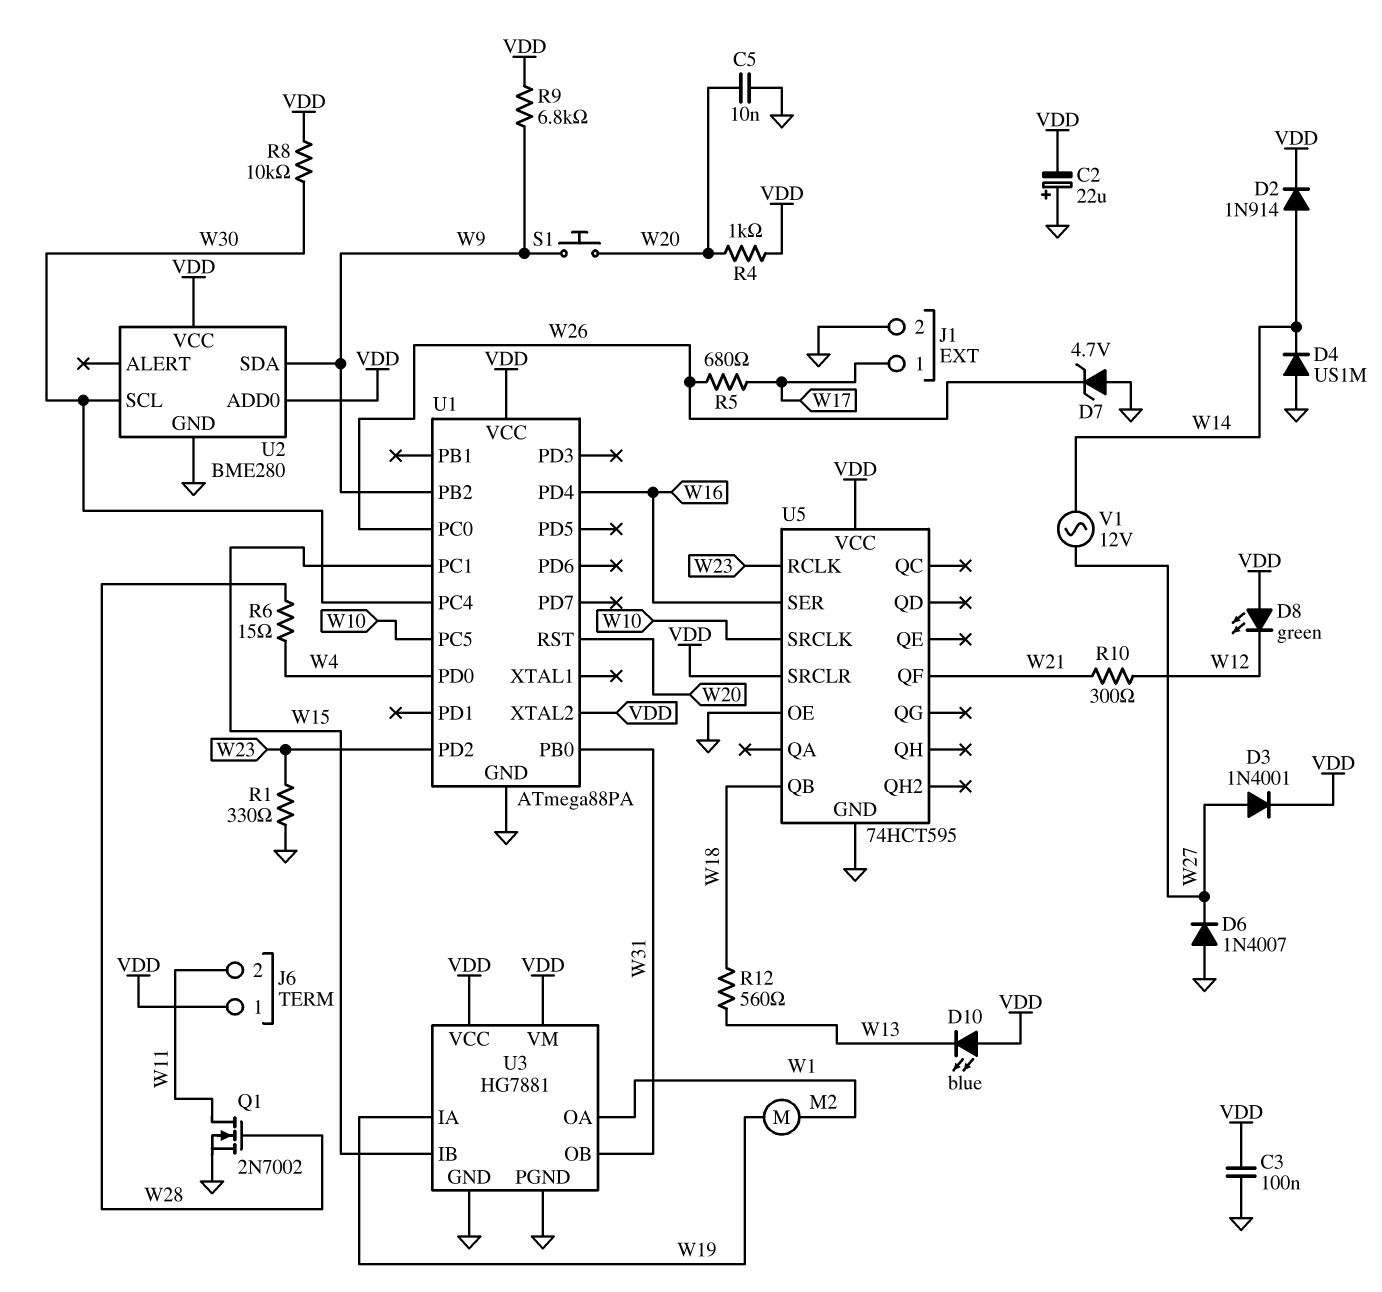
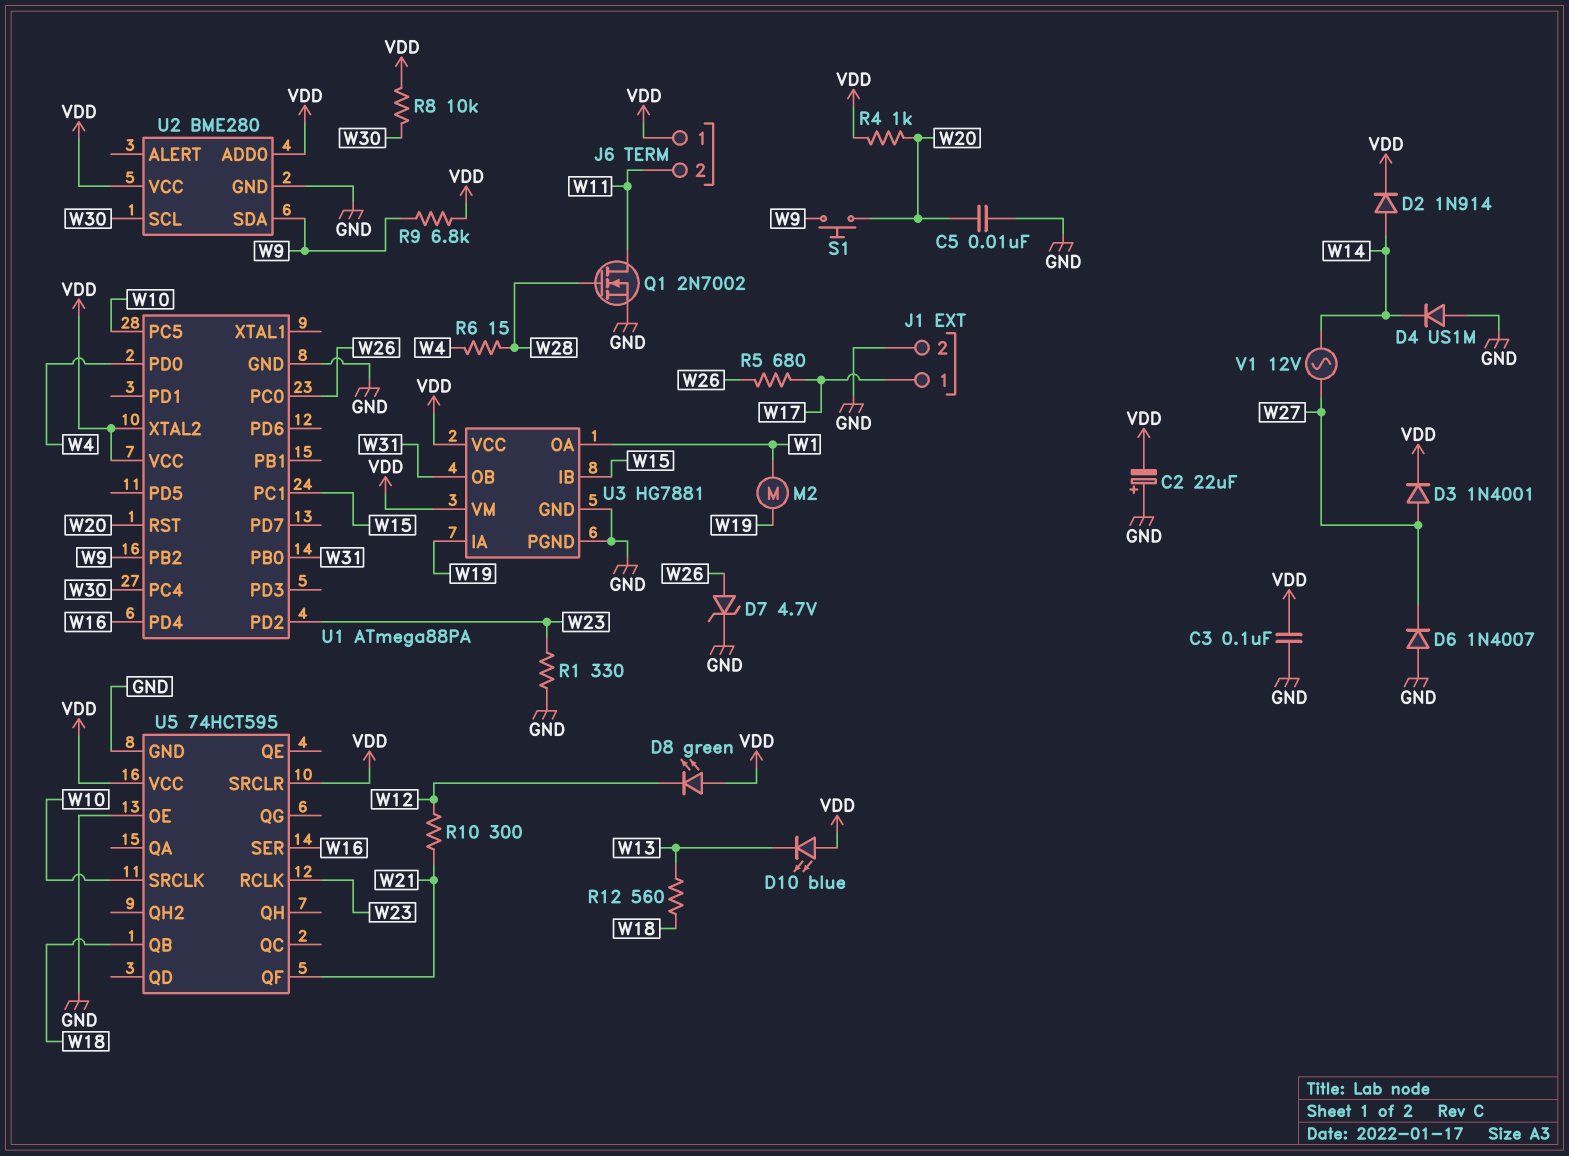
D7: zener 4.7V (A GND, K W26) -> zener 4.7V (A W26, K GND)

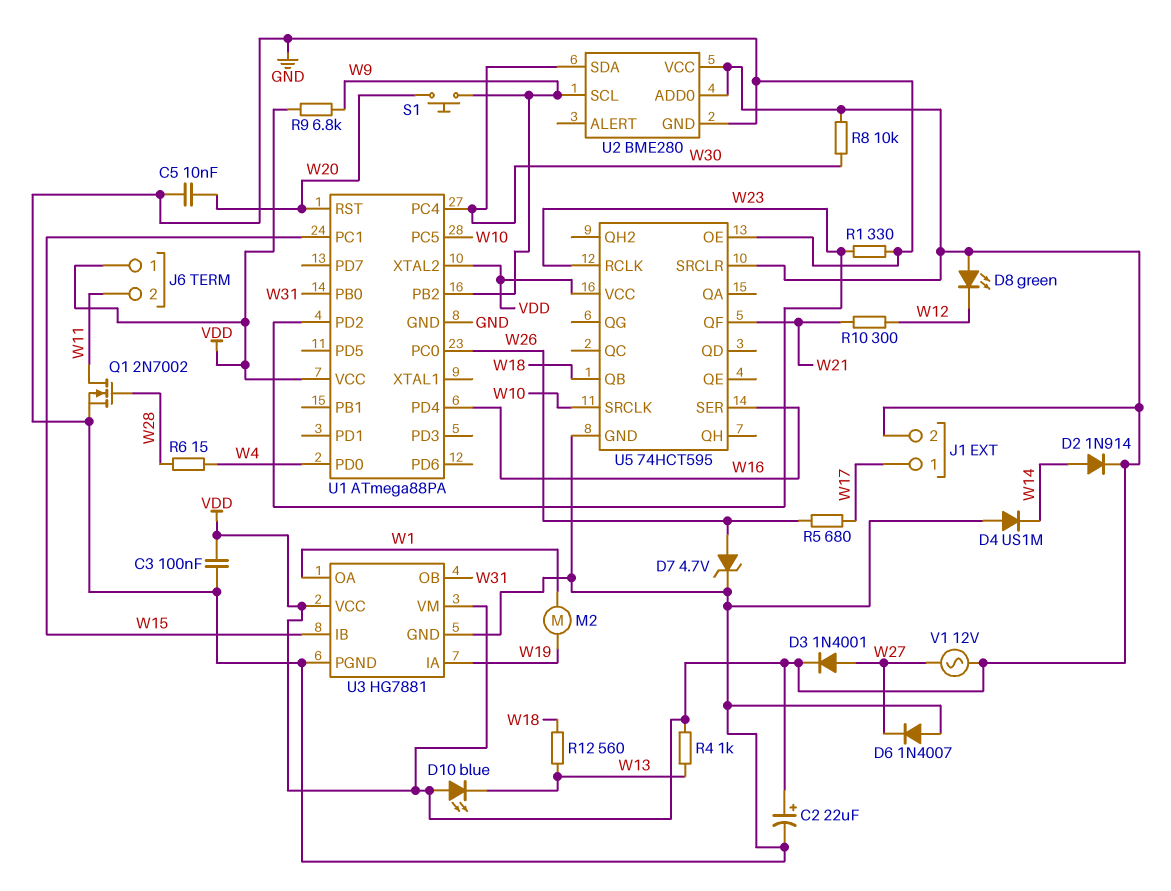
C2: 22uF (plus GND, minus VDD) -> 22uF (plus VDD, minus GND)
J1 pin 2: GND -> VDD
R4: 1k (VDD, W20) -> 1k (VDD, W13)
U2 pin SCL: W30 -> W9
U2 pin SDA: W9 -> W30
V1: AC 12V (W14, W27) -> AC 12V (VDD, W27)

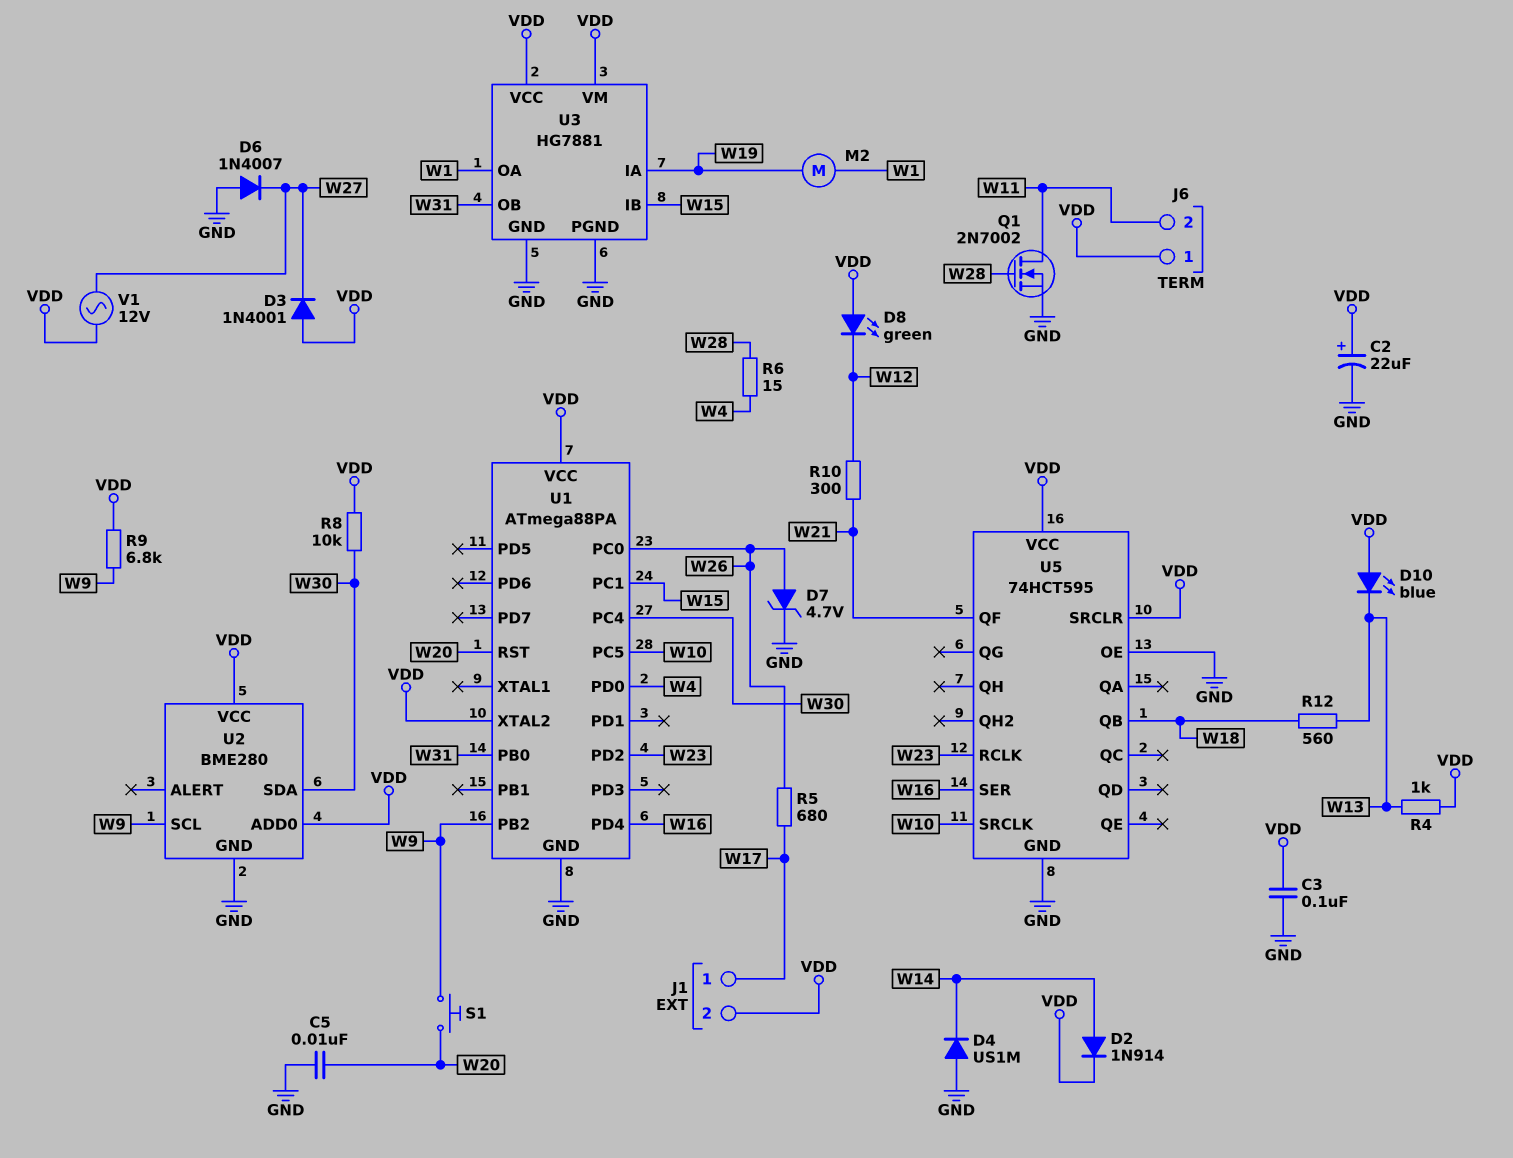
D3: diode 1N4001 (A W27, K VDD) -> diode 1N4001 (A VDD, K W27)
R1: 330 (GND, W23) -> none

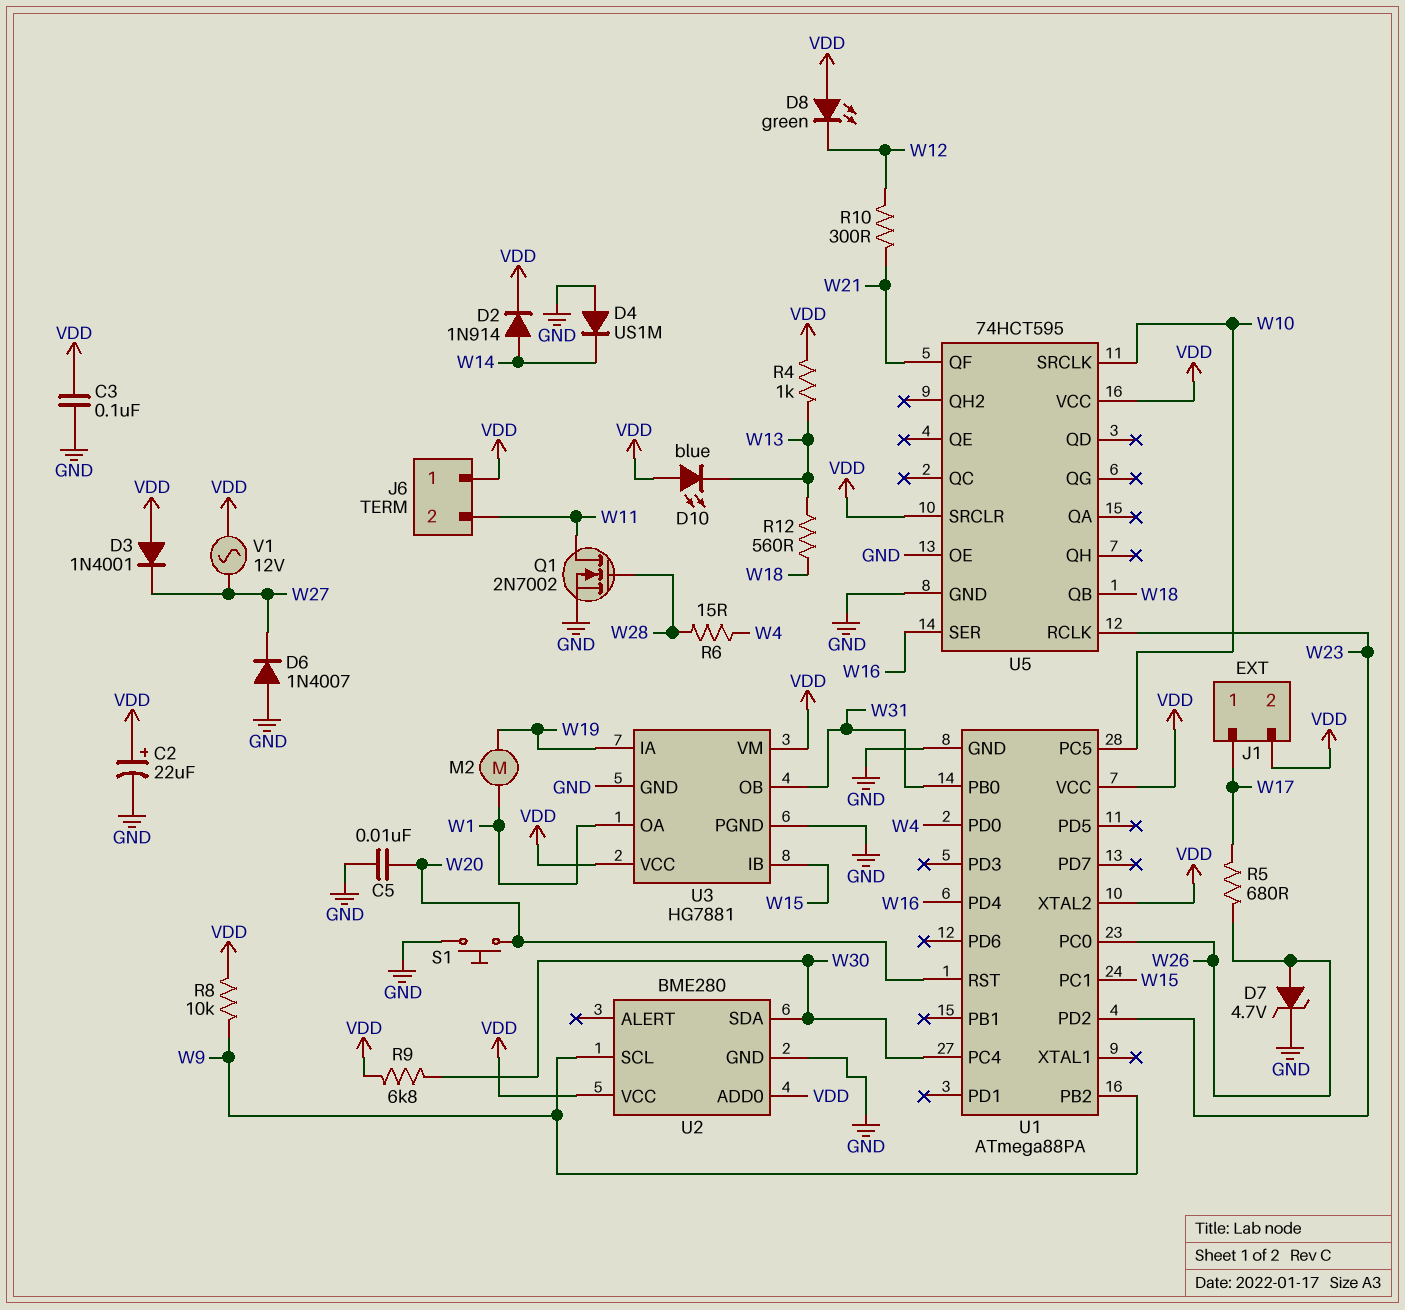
R8: 10k (VDD, W30) -> 10k (VDD, W9)
R9: 6.8k (VDD, W9) -> 6.8k (VDD, W30)
S1: button (W9, W20) -> button (GND, W20)

